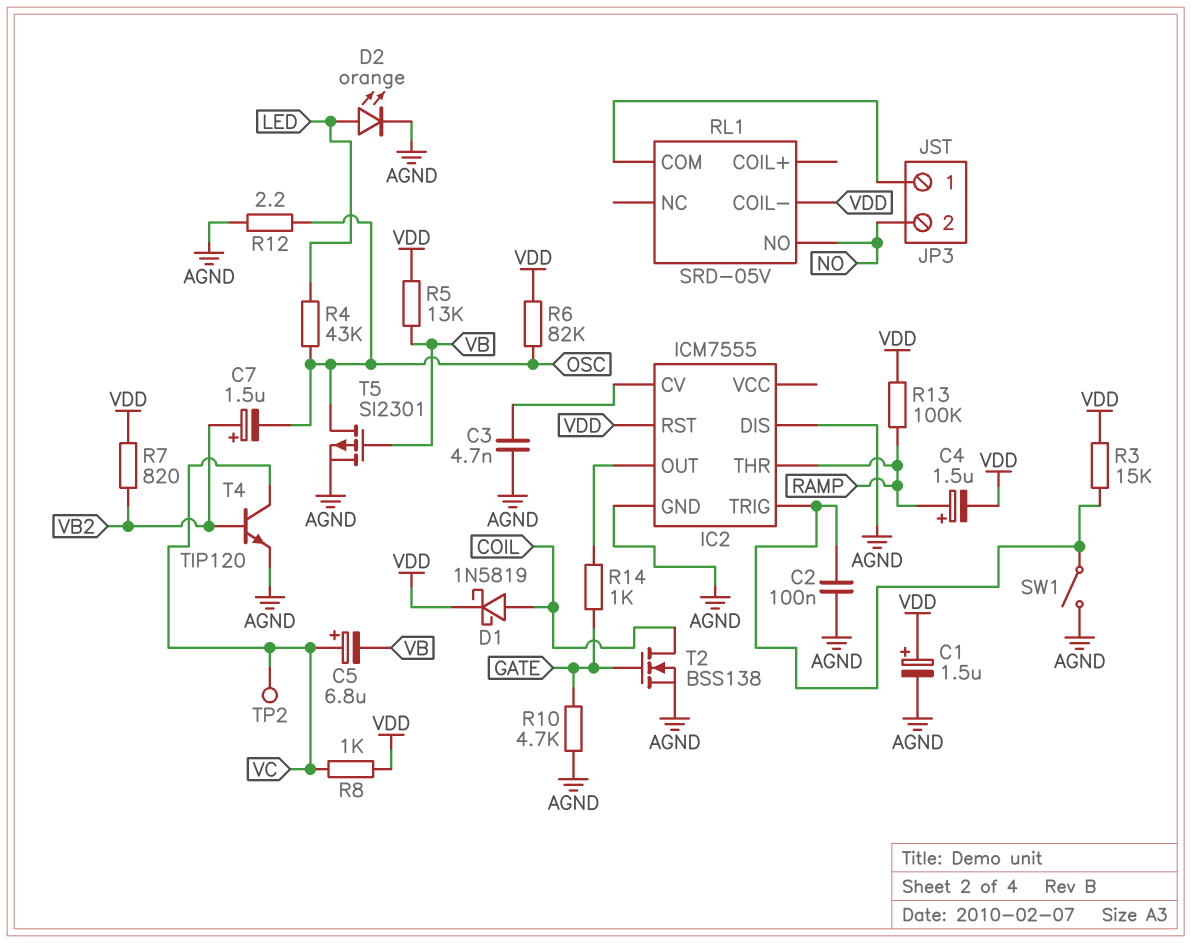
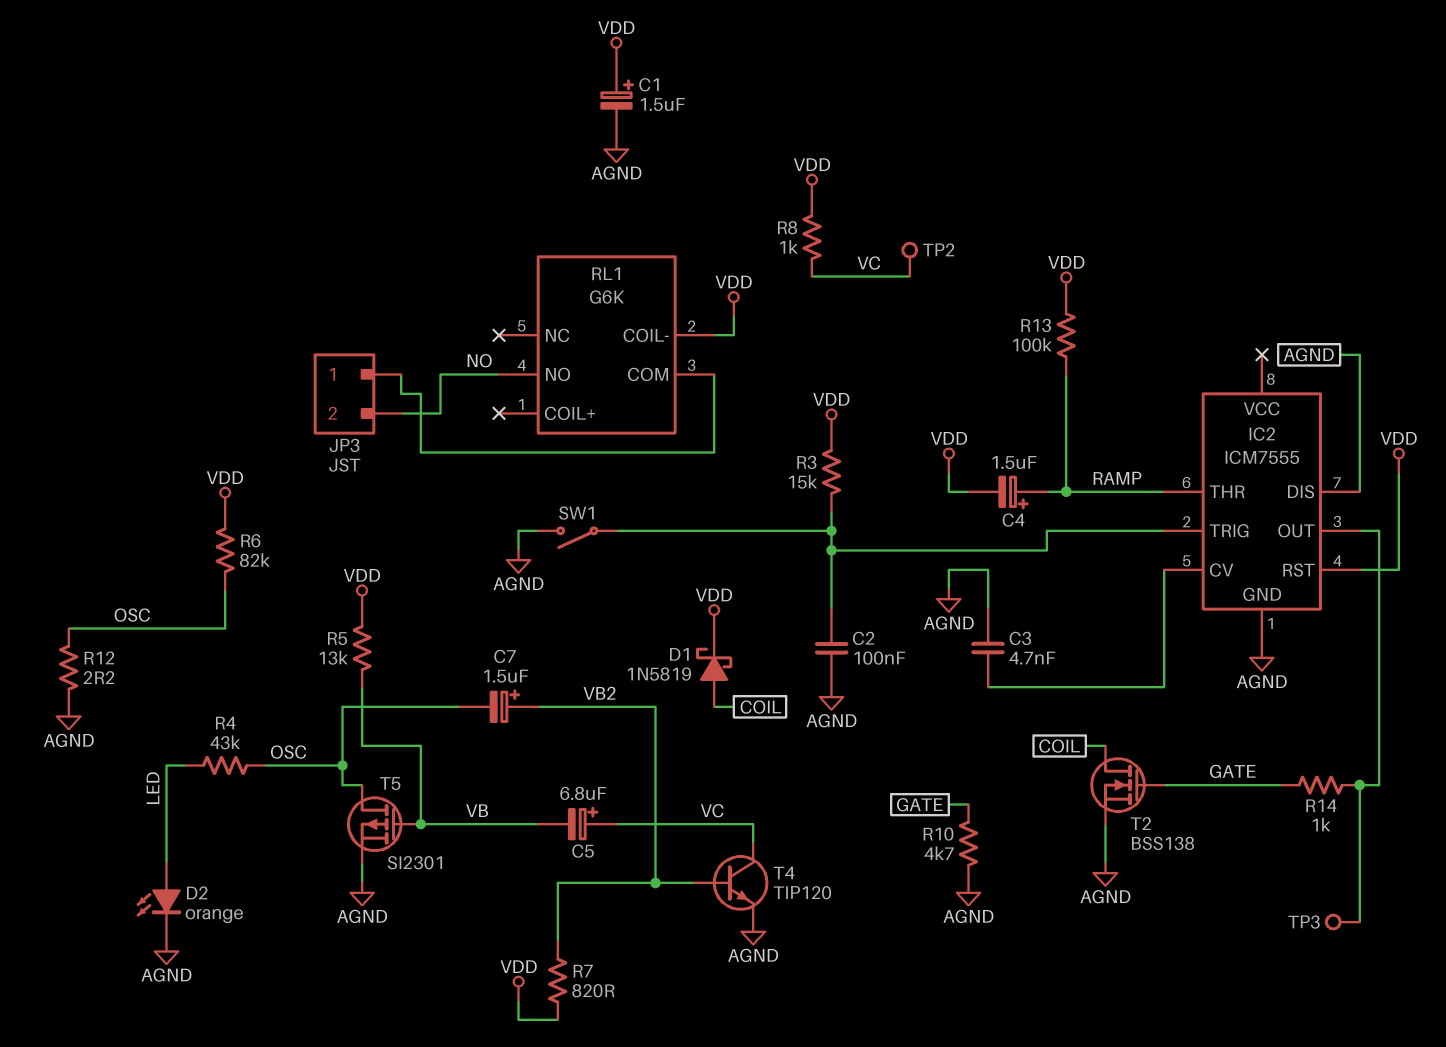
RL1: SRD-05V -> G6K
TP3: none -> test point (IC2/OUT)

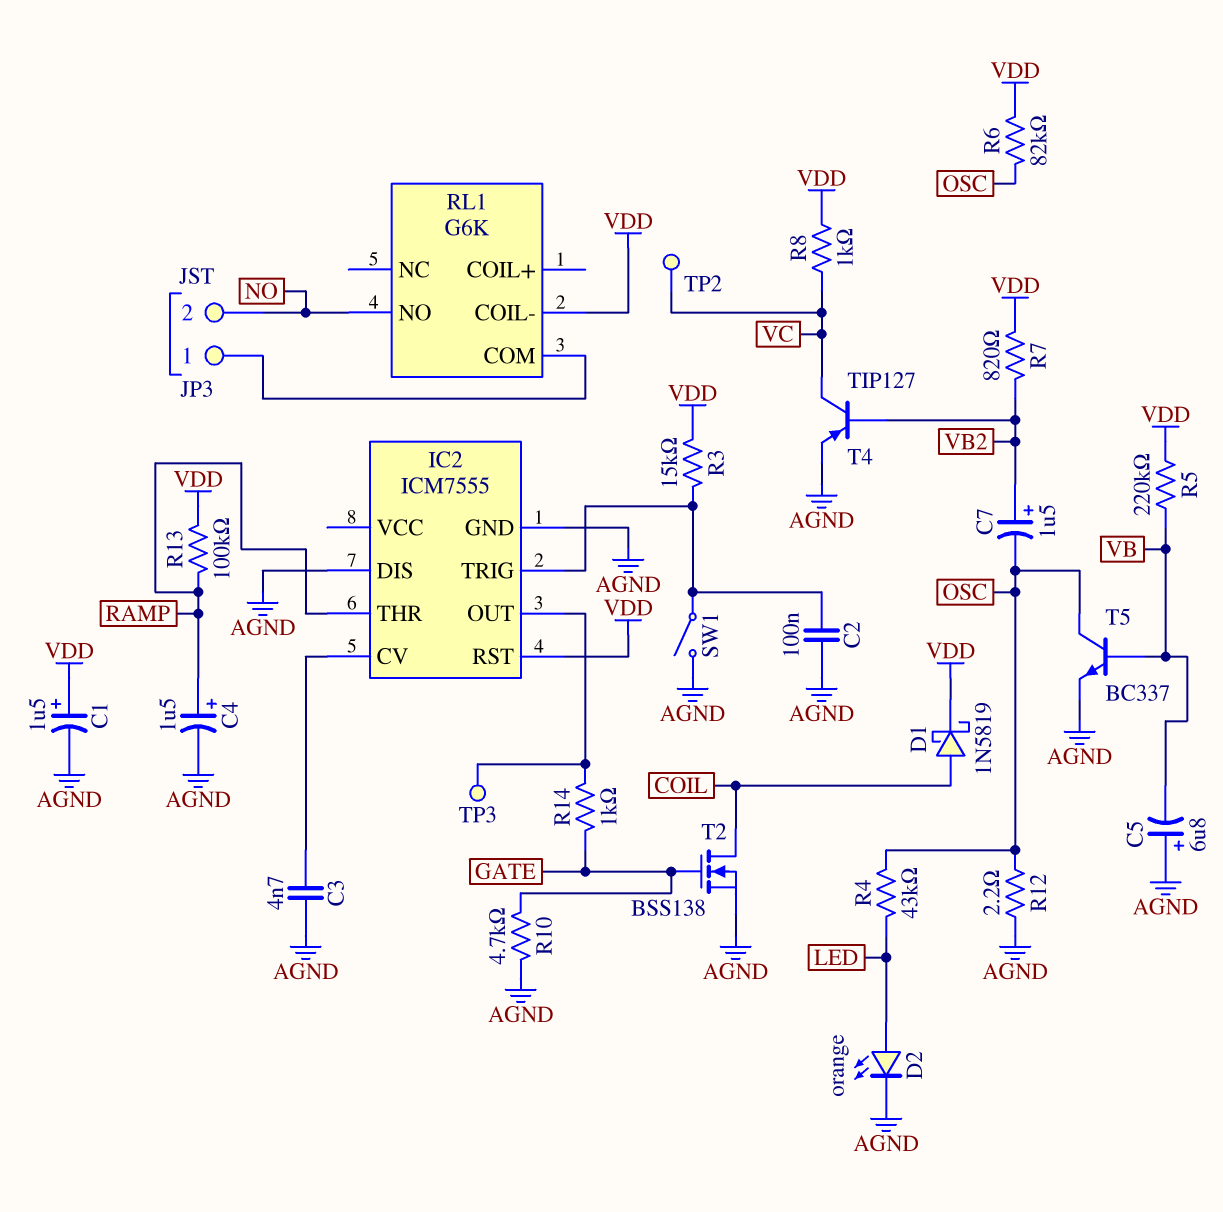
C4: 1.5uF (plus RAMP, minus VDD) -> 1.5uF (plus RAMP, minus AGND)
C5: 6.8uF (plus VC, minus VB) -> 6.8uF (plus AGND, minus VB)
R5: 13k (VB, VDD) -> 220k (VB, VDD)
T4: NPN TIP120 (B VB2, C VC, E AGND) -> PNP TIP127 (B VB2, C VC, E AGND)
T5: PMOS SI2301 (G VB, D OSC, S AGND) -> NPN BC337 (B VB, C OSC, E AGND)

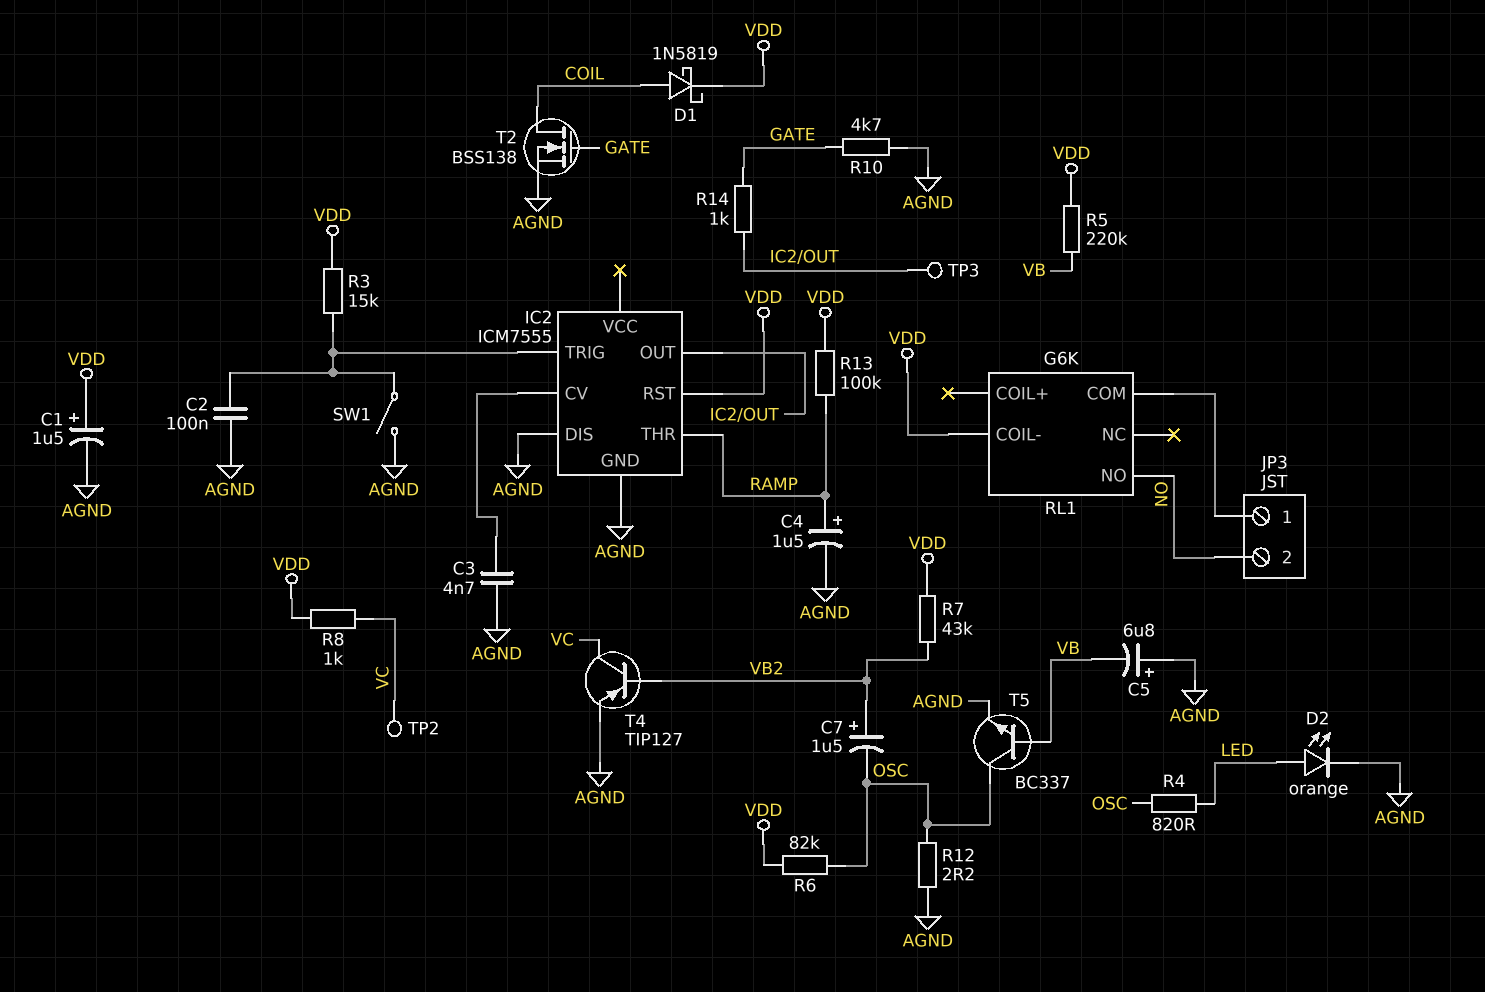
R4: 43k (LED, OSC) -> 820 (LED, OSC)
R7: 820 (VB2, VDD) -> 43k (VB2, VDD)

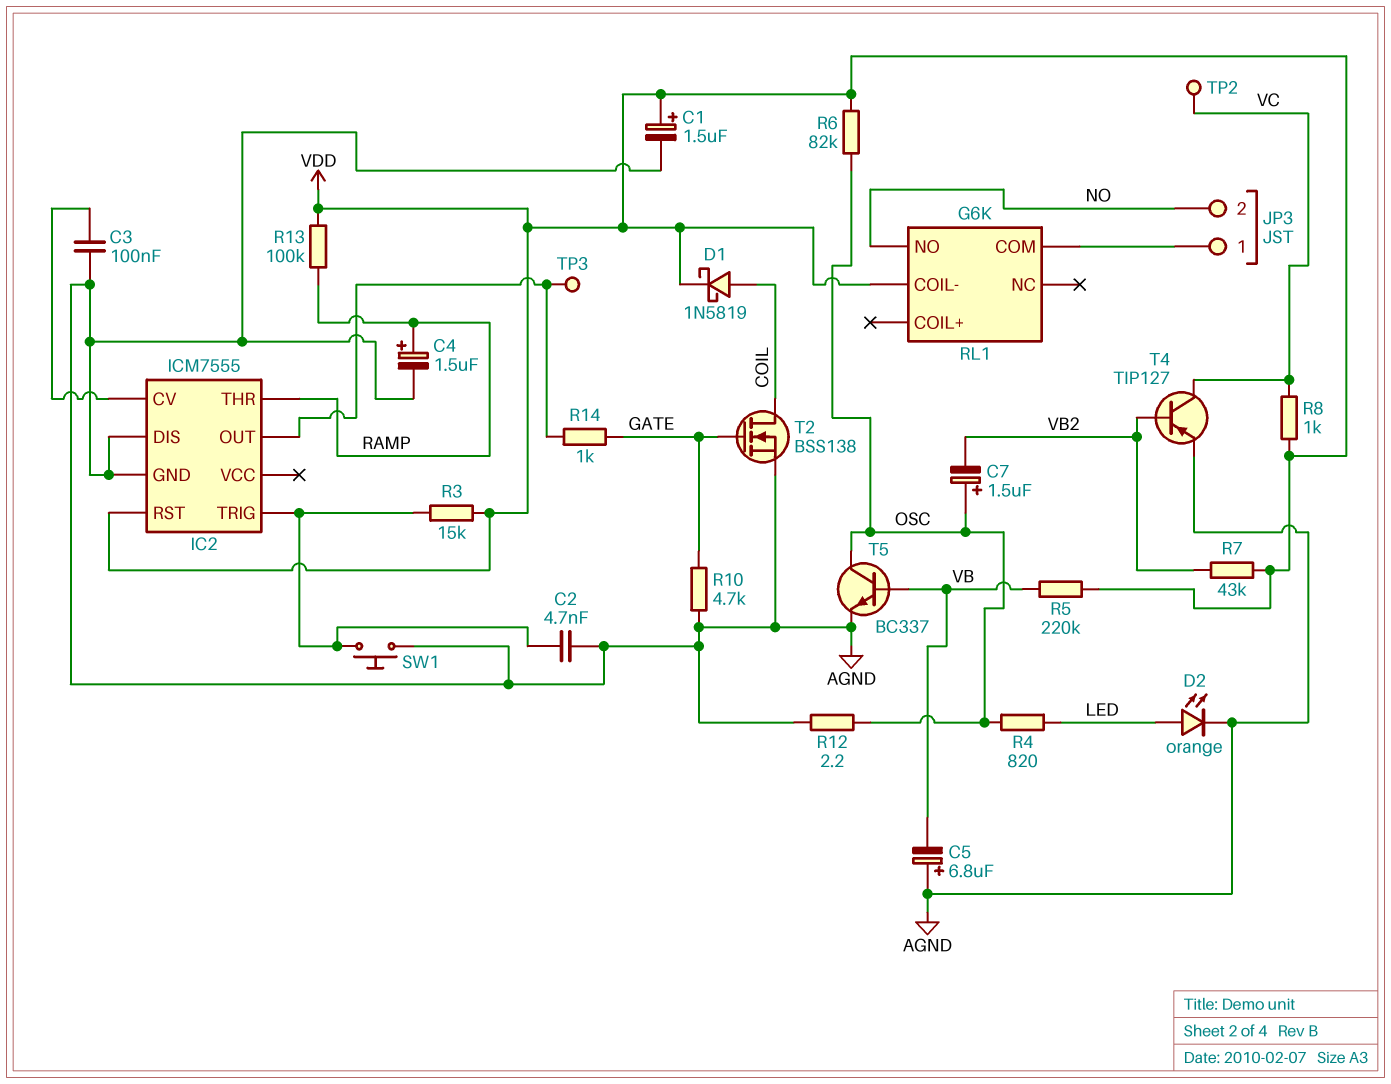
C2: 100nF (AGND, IC2/TRIG) -> 4.7nF (AGND, IC2/TRIG)
C3: 4.7nF (AGND, IC2/CV) -> 100nF (AGND, IC2/CV)
C7: 1.5uF (plus VB2, minus OSC) -> 1.5uF (plus OSC, minus VB2)
SW1: switch (AGND, IC2/TRIG) -> button (AGND, IC2/TRIG)

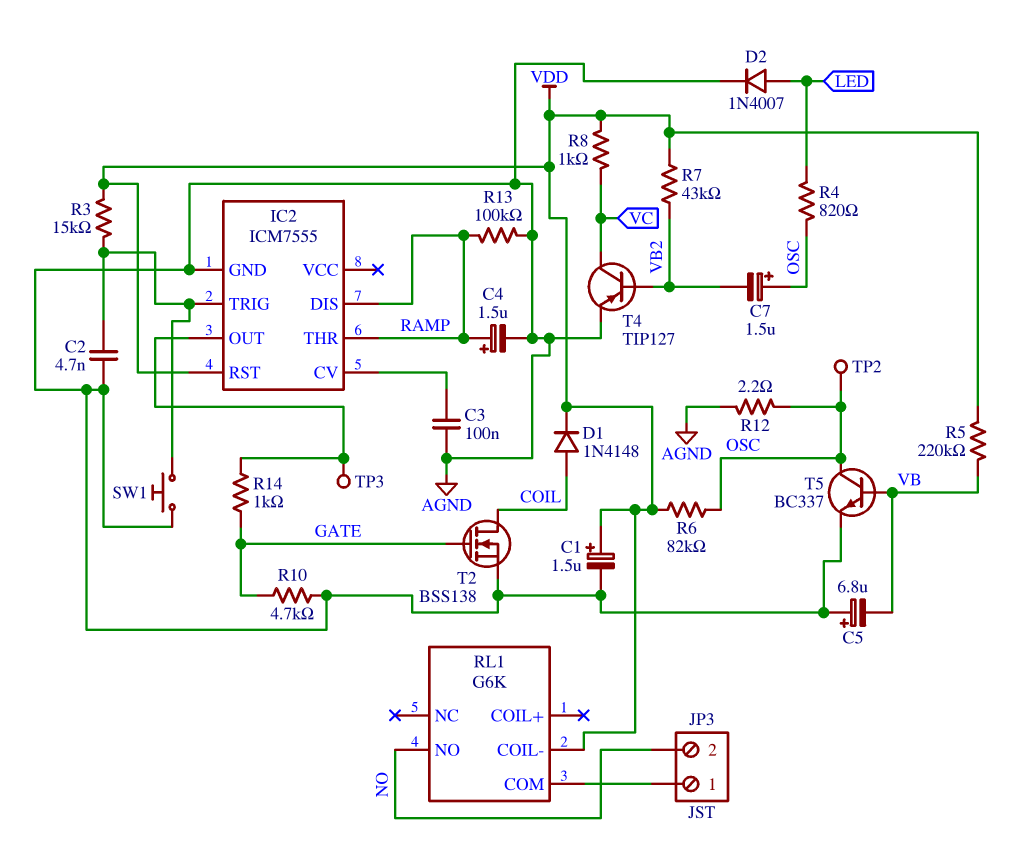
D1: schottky 1N5819 (A COIL, K VDD) -> diode 1N4148 (A COIL, K VDD)
D2: LED orange (A LED, K AGND) -> diode 1N4007 (A LED, K AGND)
IC2 pin DIS: AGND -> RAMP
R13: 100k (RAMP, VDD) -> 100k (AGND, RAMP)
TP2: test point (VC) -> test point (OSC)

